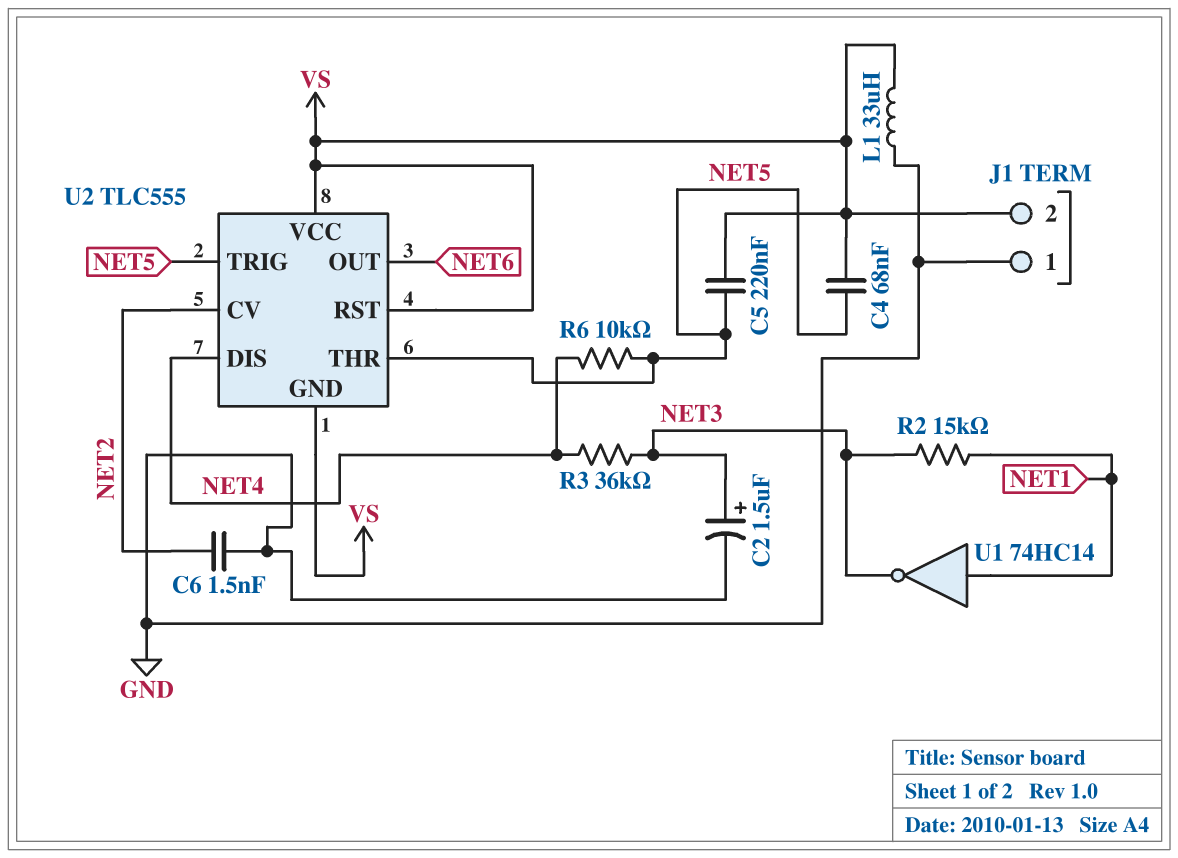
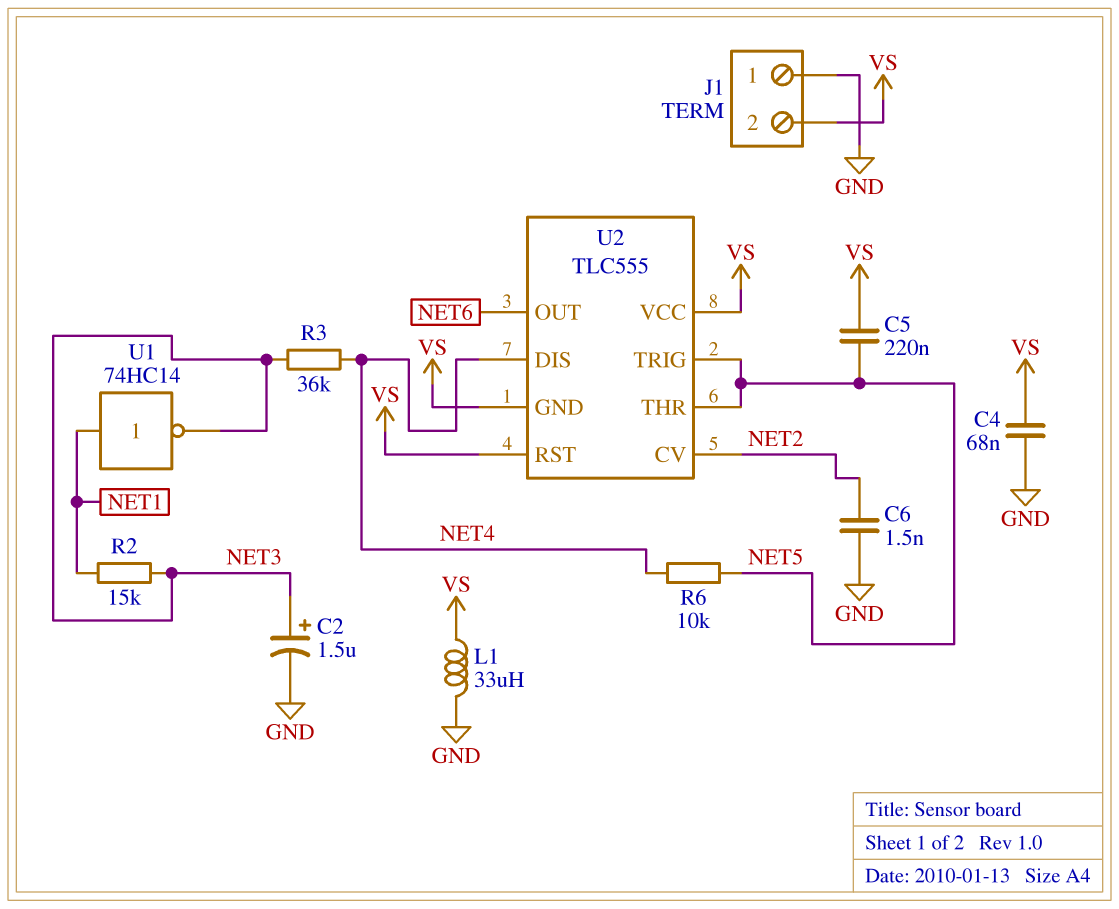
C4: 68nF (NET5, VS) -> 68nF (GND, VS)

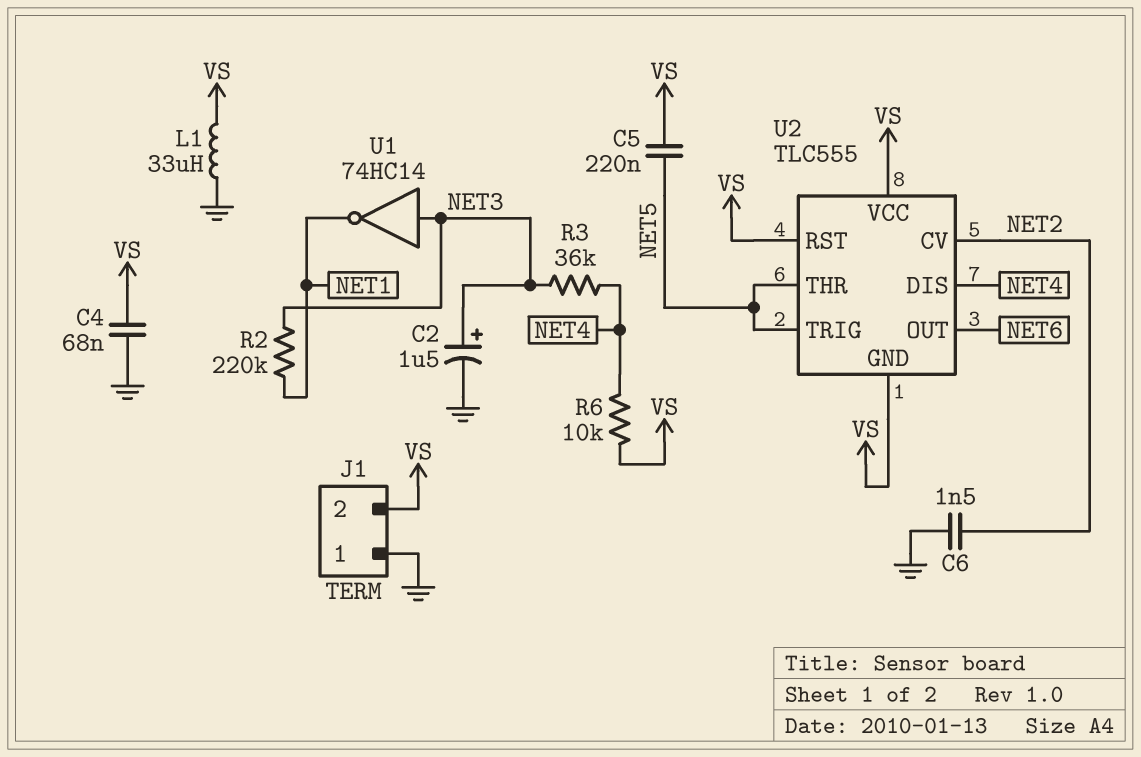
R2: 15k (NET1, NET3) -> 220k (NET1, NET3)
R6: 10k (NET4, NET5) -> 10k (NET4, VS)
U1: NOT 74HC14 (in NET1, out NET3) -> NOT 74HC14 (in NET3, out NET1)

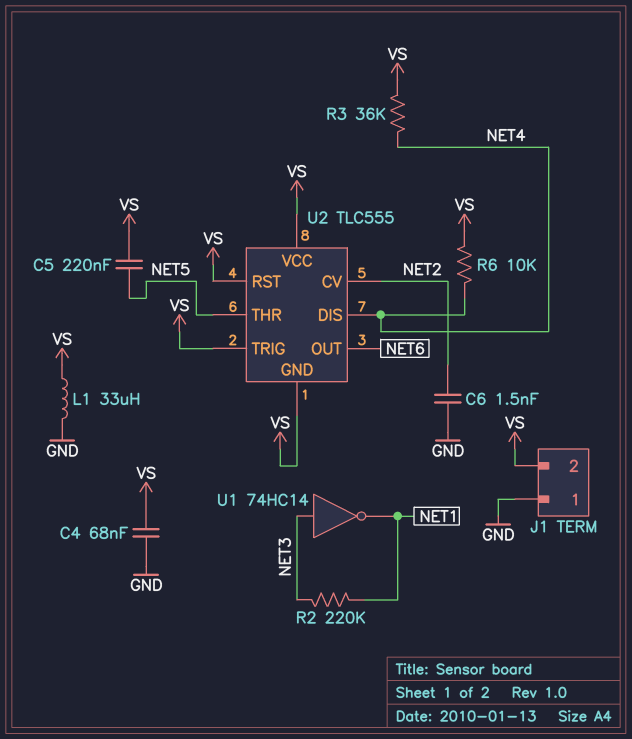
C2: 1.5uF (plus NET3, minus GND) -> none
R3: 36k (NET3, NET4) -> 36k (NET4, VS)
U2 pin TRIG: NET5 -> VS

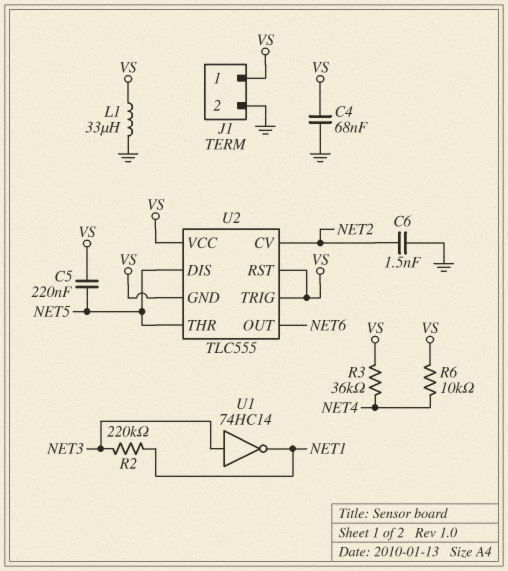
J1 pin 1: GND -> VS
J1 pin 2: VS -> GND
U2 pin DIS: NET4 -> NET5

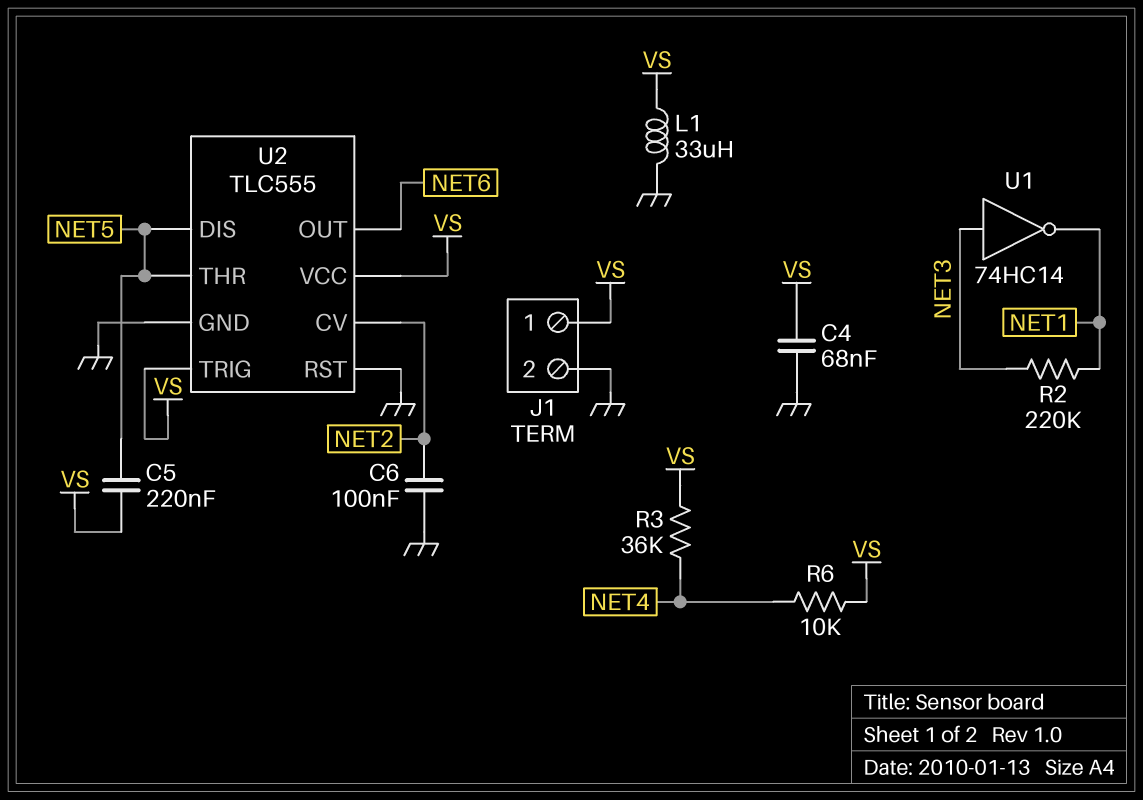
C6: 1.5nF (GND, NET2) -> 100nF (GND, NET2)
U2 pin GND: VS -> GND
U2 pin RST: VS -> GND

